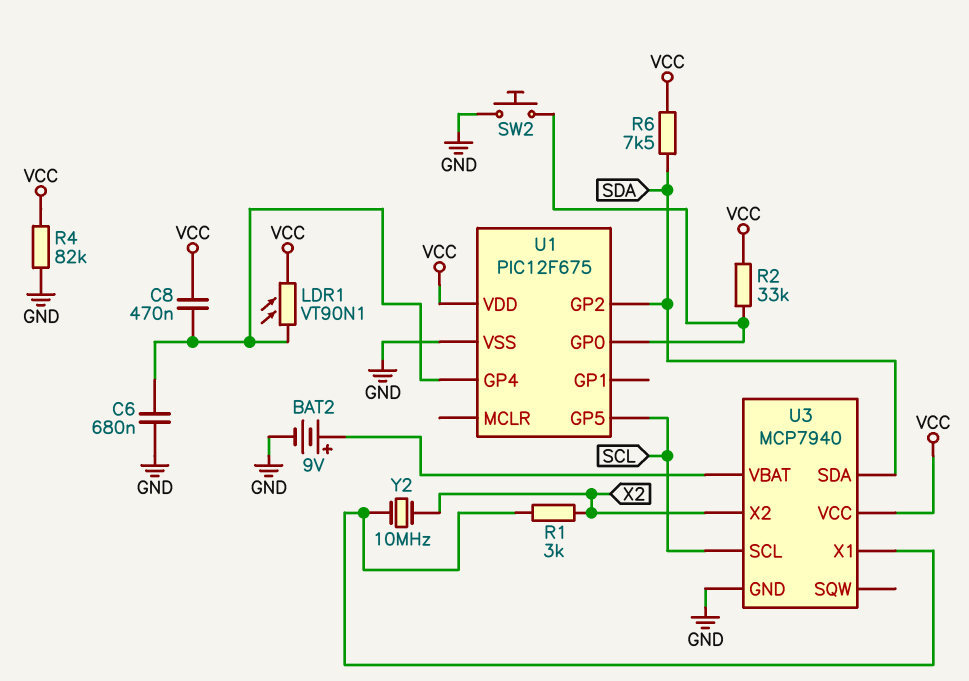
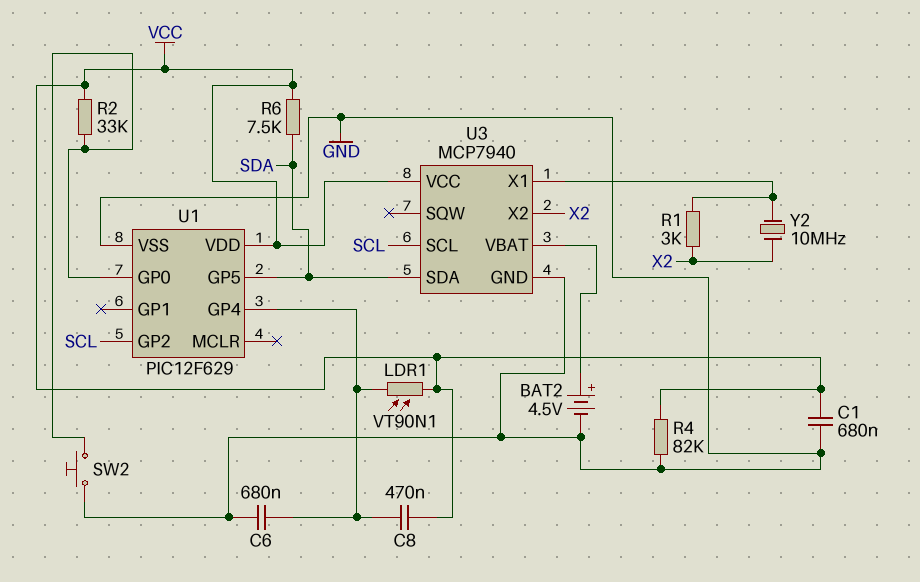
BAT2: 9V (plus U3/VBAT, minus GND) -> 4.5V (plus U3/VBAT, minus GND)
C1: none -> 680nF (GND, VCC)
U1: PIC12F675 -> PIC12F629
U1 pin GP2: SDA -> SCL
U1 pin GP5: SCL -> SDA

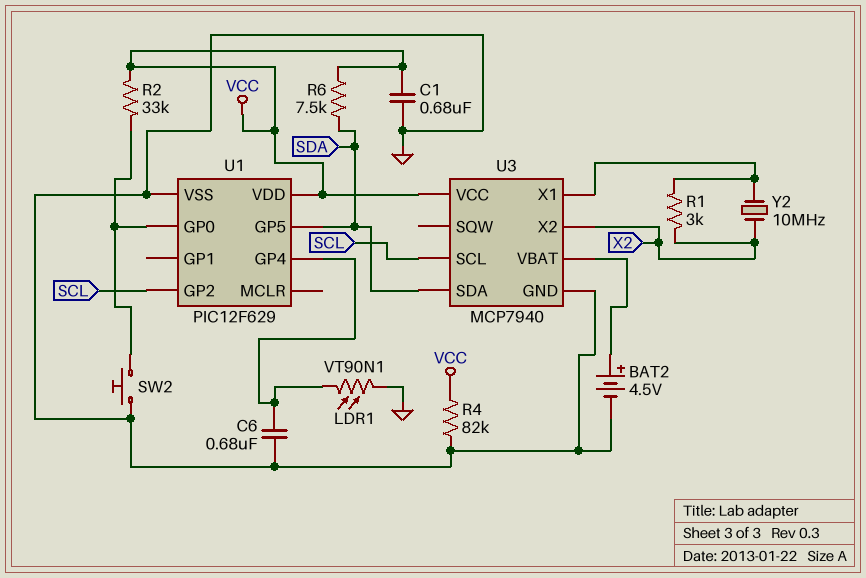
C8: 470nF (U1/GP4, VCC) -> none
LDR1: VT90N1 (U1/GP4, VCC) -> VT90N1 (GND, U1/GP4)

